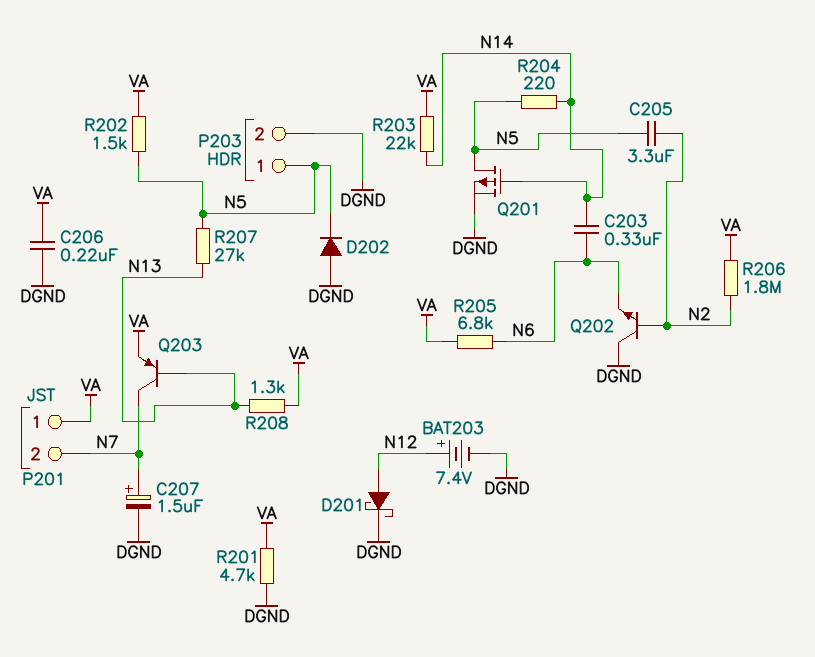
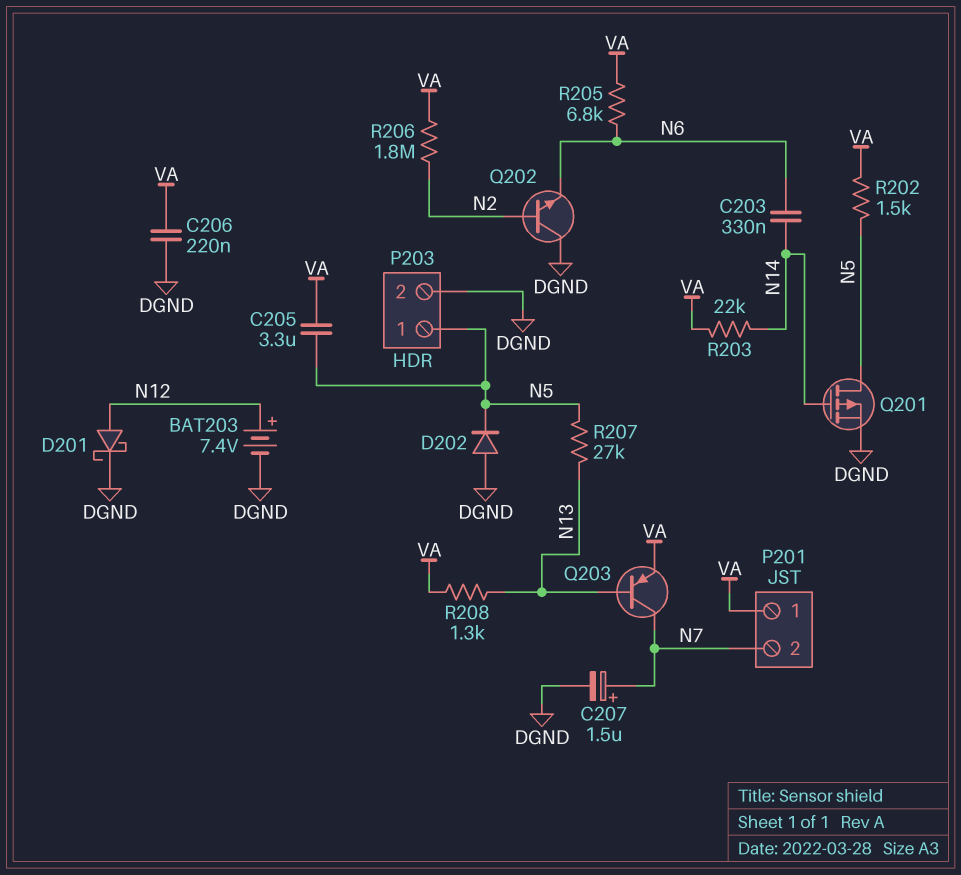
C205: 3.3uF (N2, N5) -> 3.3uF (N5, VA)
R201: 4.7k (DGND, VA) -> none
R204: 220 (N5, N14) -> none

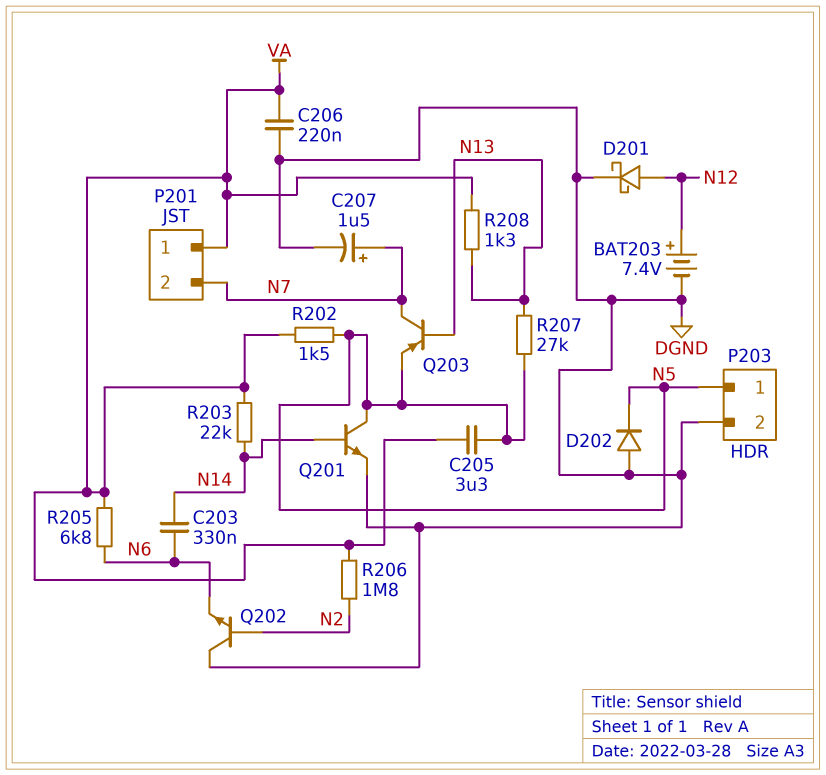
Q201: PMOS (G N14, D N5, S DGND) -> NPN (B N14, C N5, E DGND)
Q203: PNP (B N13, C N7, E VA) -> PNP (B N13, C N7, E N5)

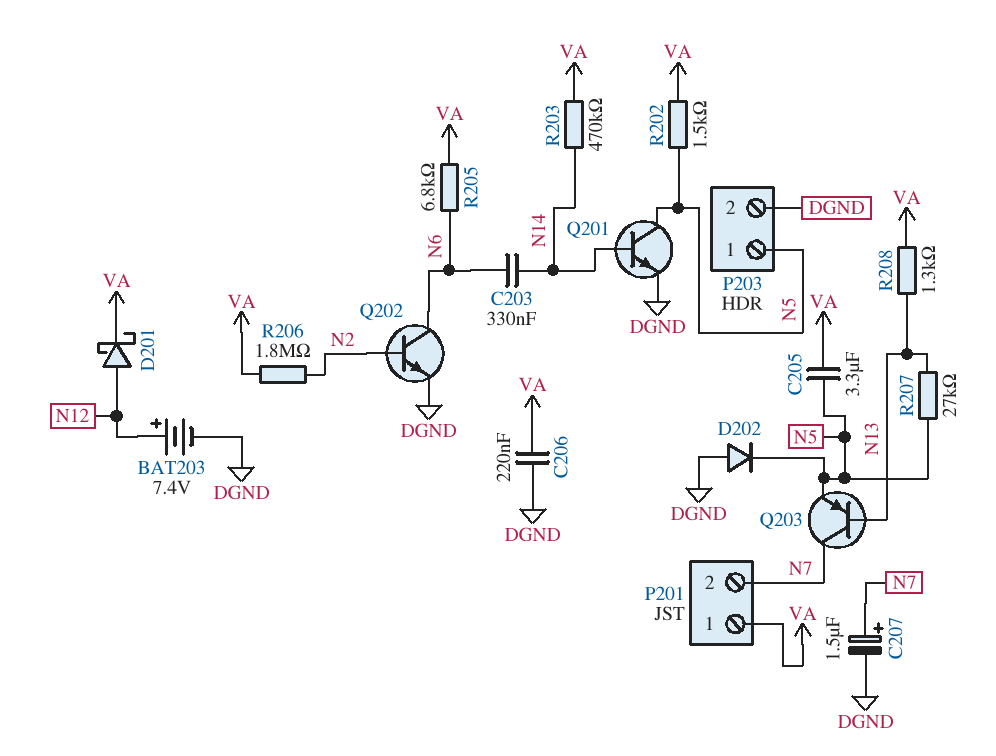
D201: schottky (A N12, K DGND) -> schottky (A N12, K VA)
Q202: NPN (B N2, C DGND, E N6) -> NPN (B N2, C N6, E DGND)
R203: 22k (N14, VA) -> 470k (N14, VA)

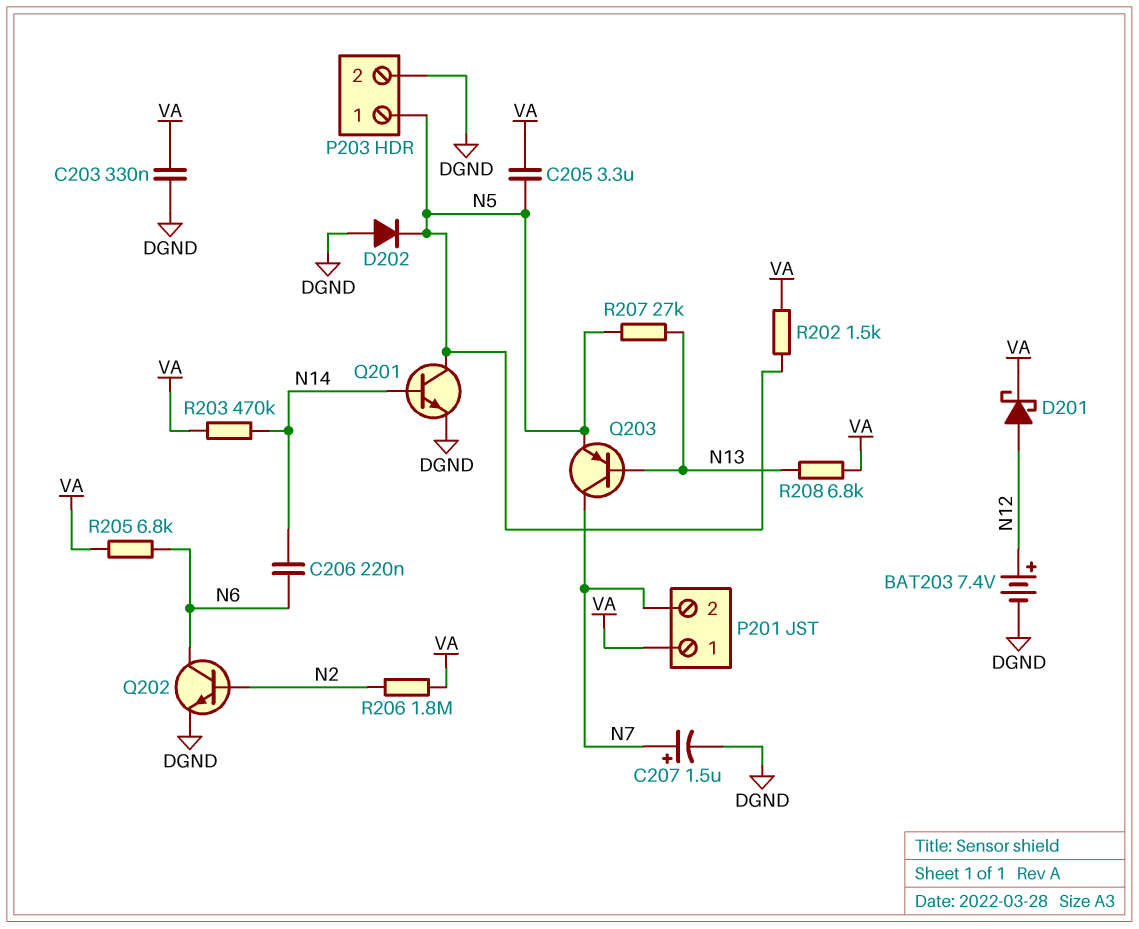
C203: 330nF (N6, N14) -> 330nF (DGND, VA)
C206: 220nF (DGND, VA) -> 220nF (N6, N14)
R208: 1.3k (N13, VA) -> 6.8k (N13, VA)

